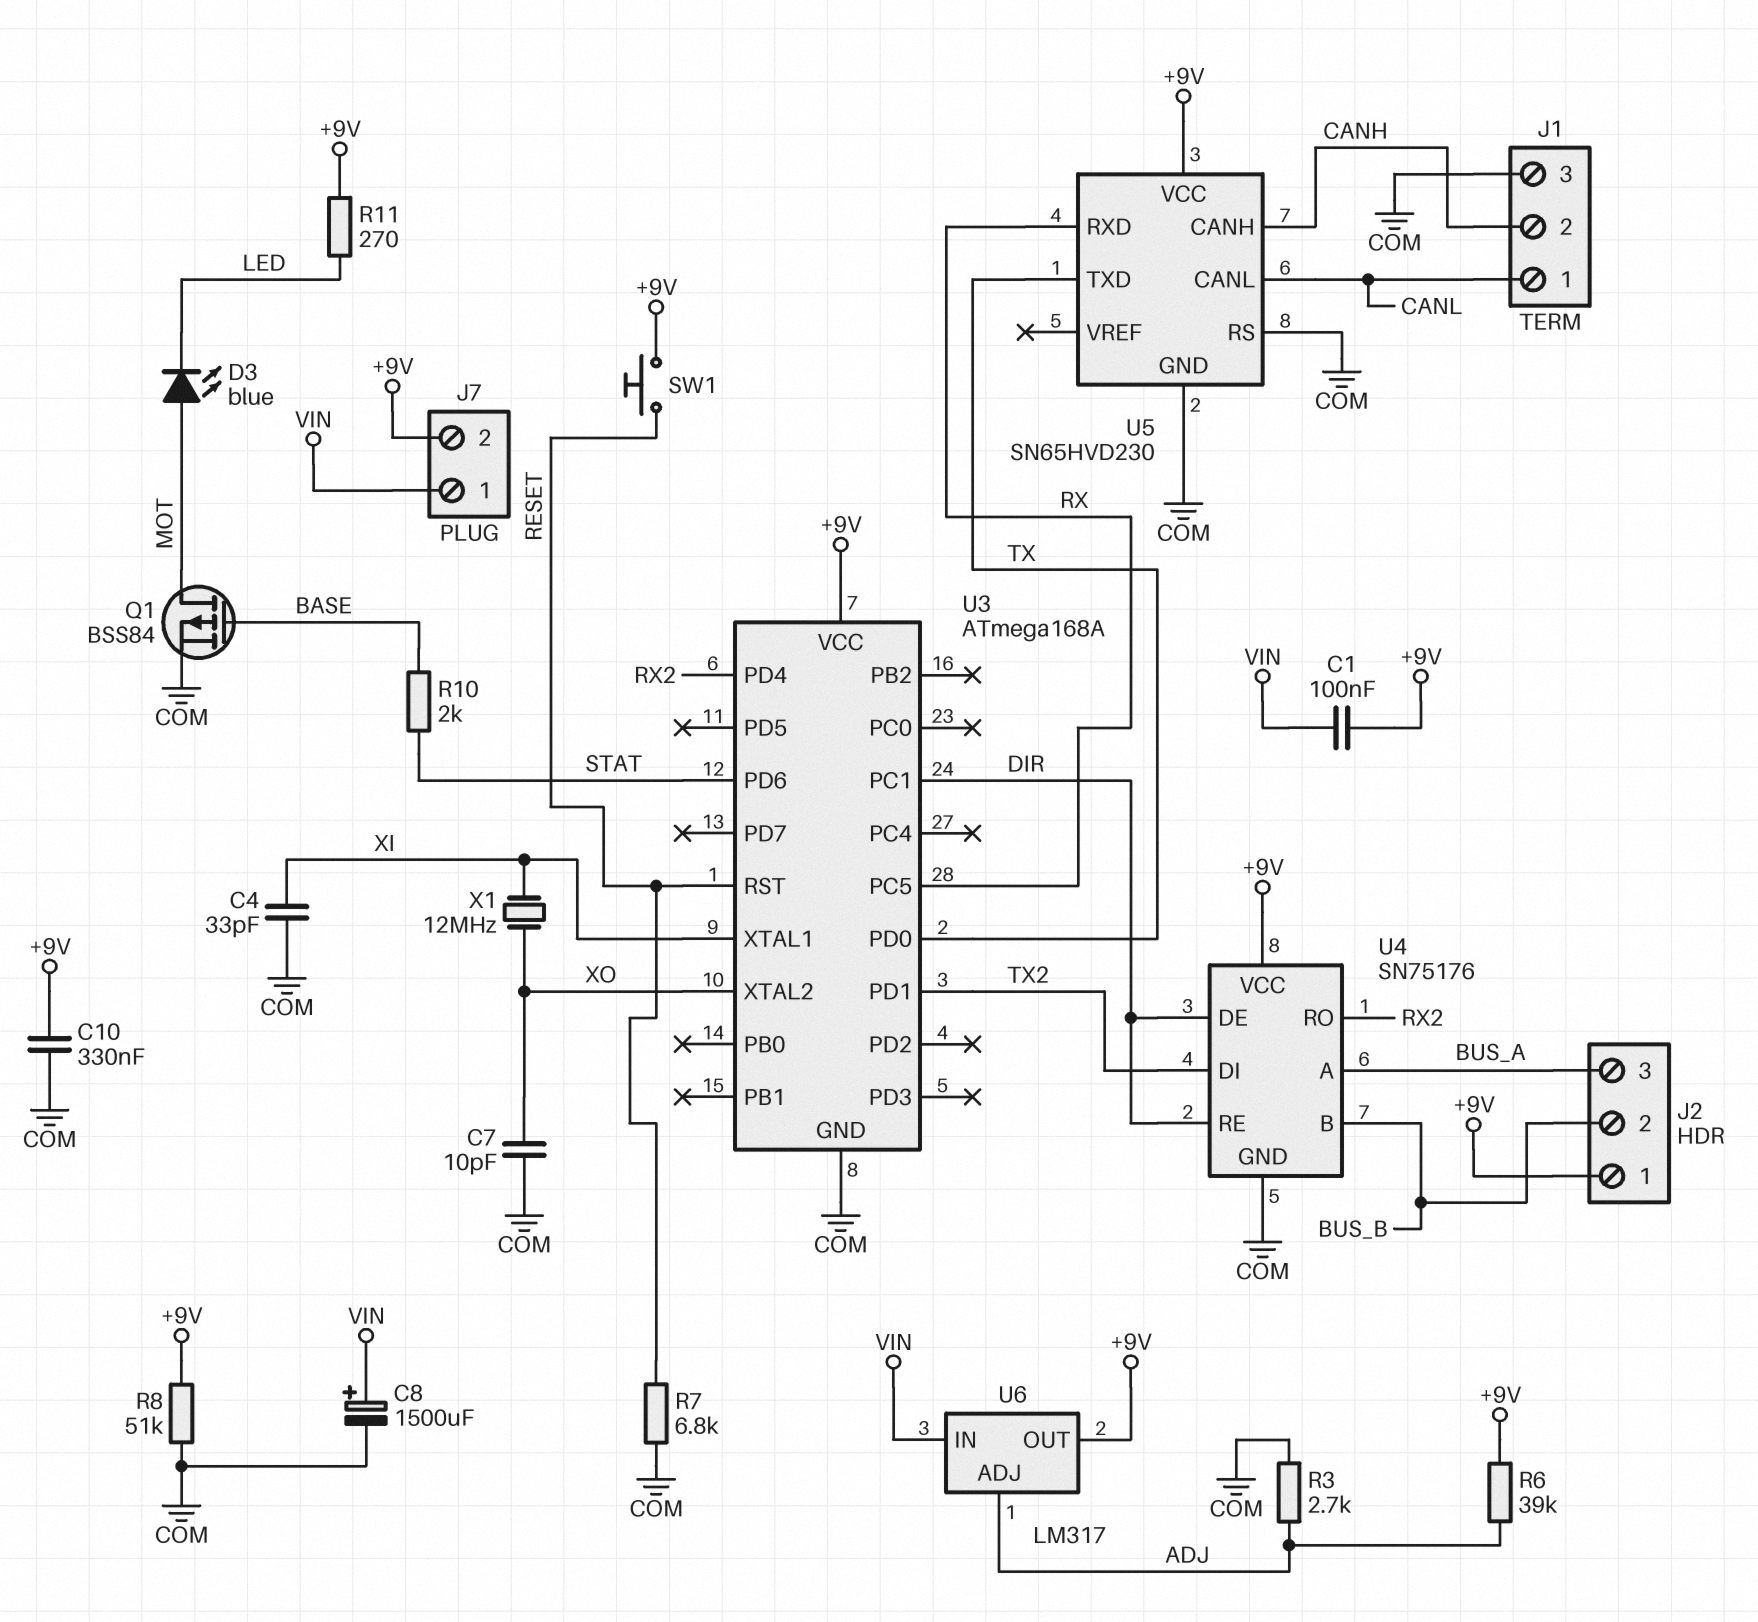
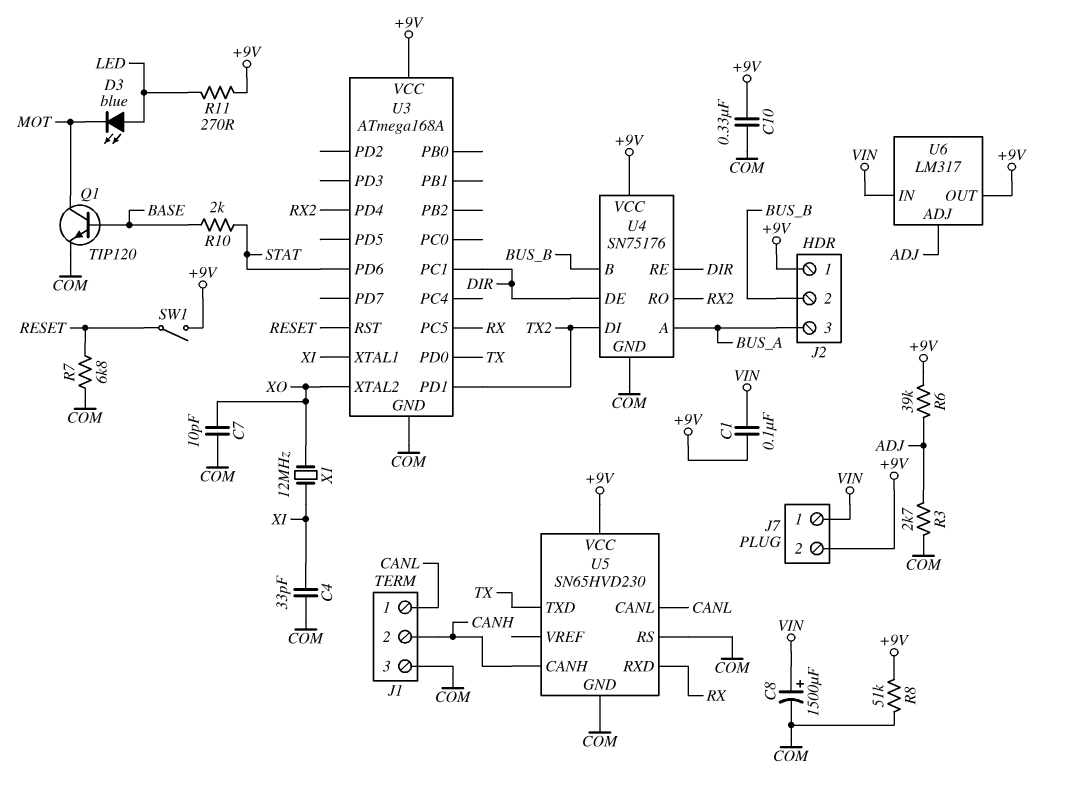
D3: LED blue (A MOT, K LED) -> LED blue (A LED, K MOT)
Q1: PMOS BSS84 (G BASE, D MOT, S COM) -> NPN TIP120 (B BASE, C MOT, E COM)
SW1: button (+9V, RESET) -> switch (+9V, RESET)

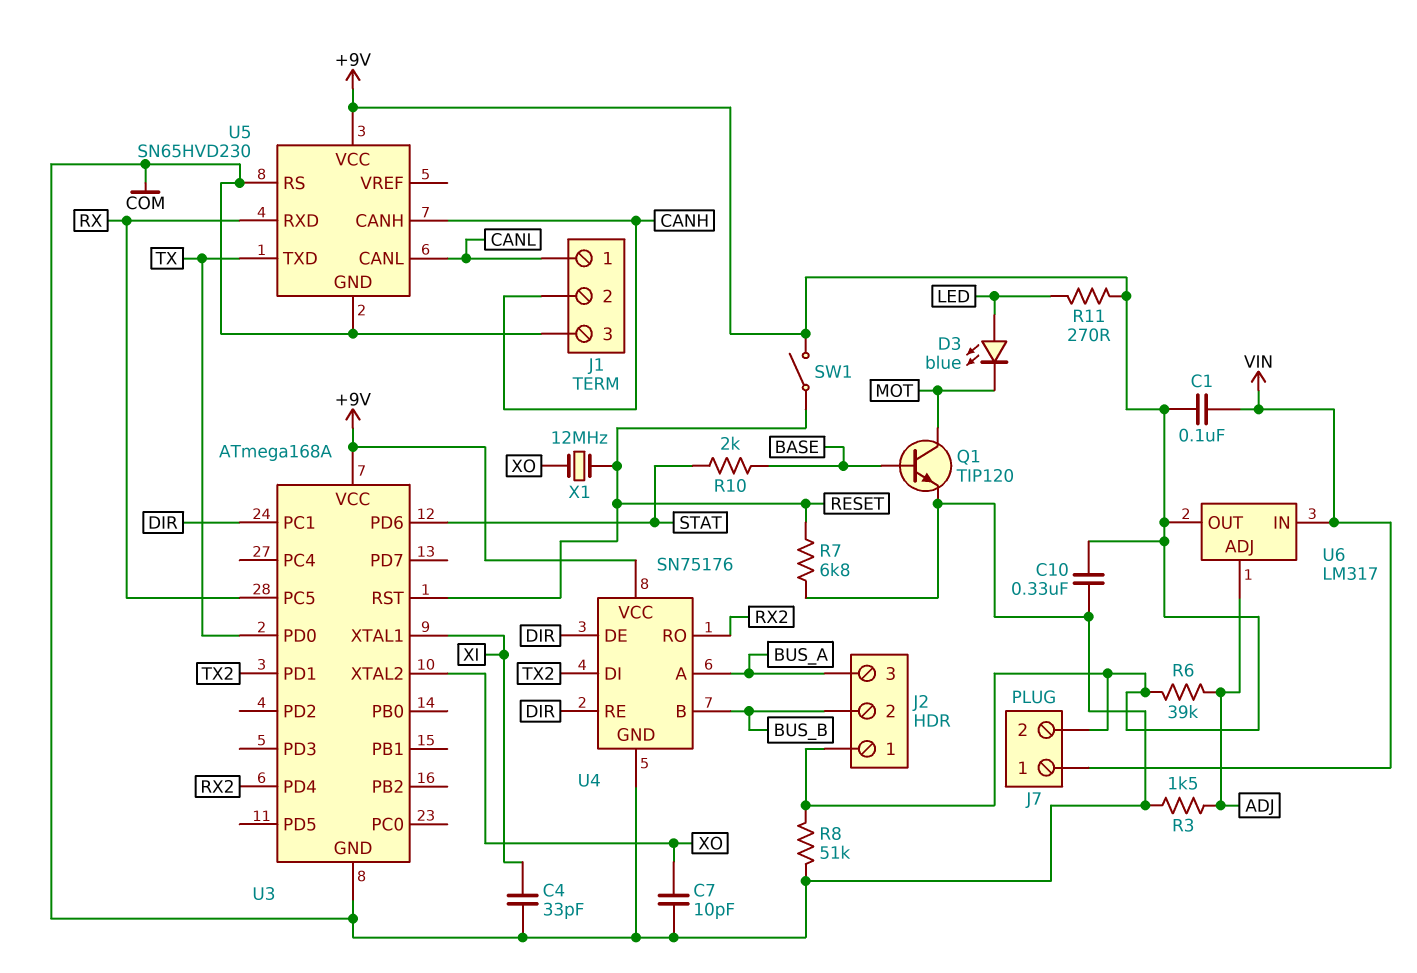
C8: 1500uF (plus VIN, minus COM) -> none
R3: 2.7k (ADJ, COM) -> 1.5k (ADJ, COM)
X1: 12MHz (XI, XO) -> 12MHz (RESET, XO)

